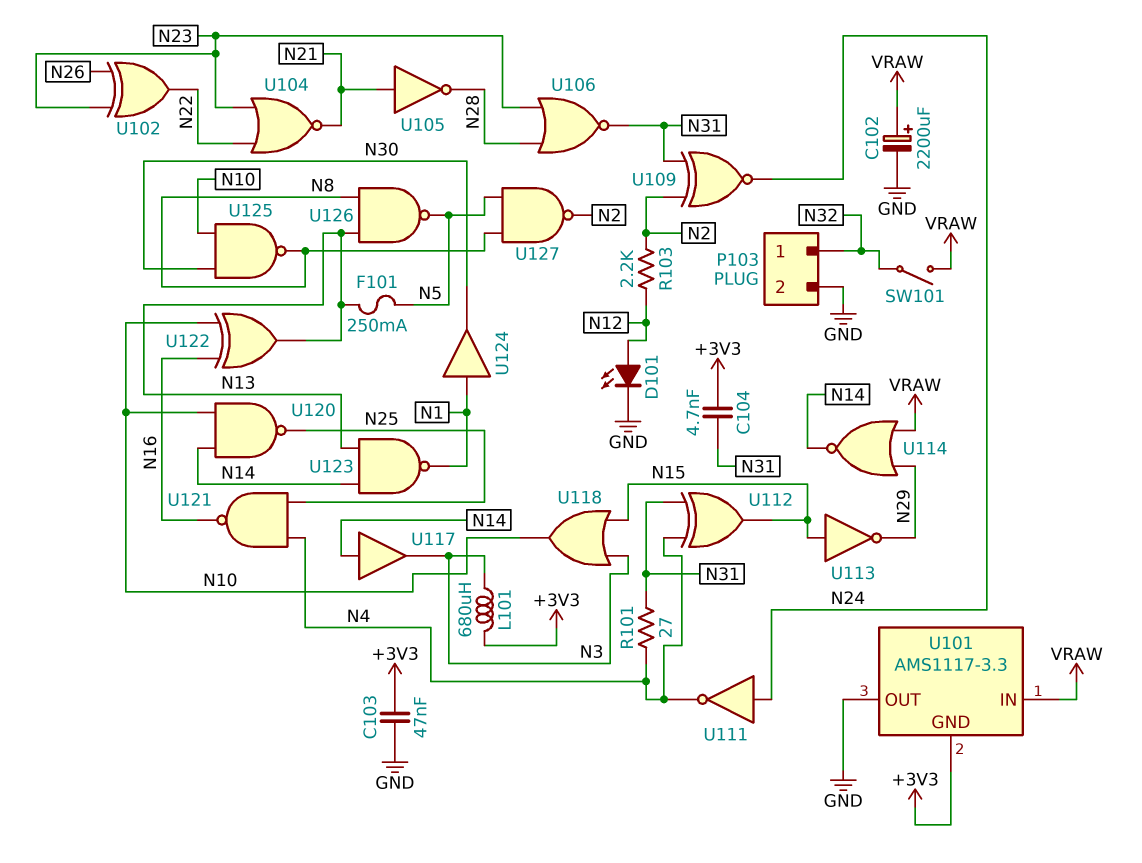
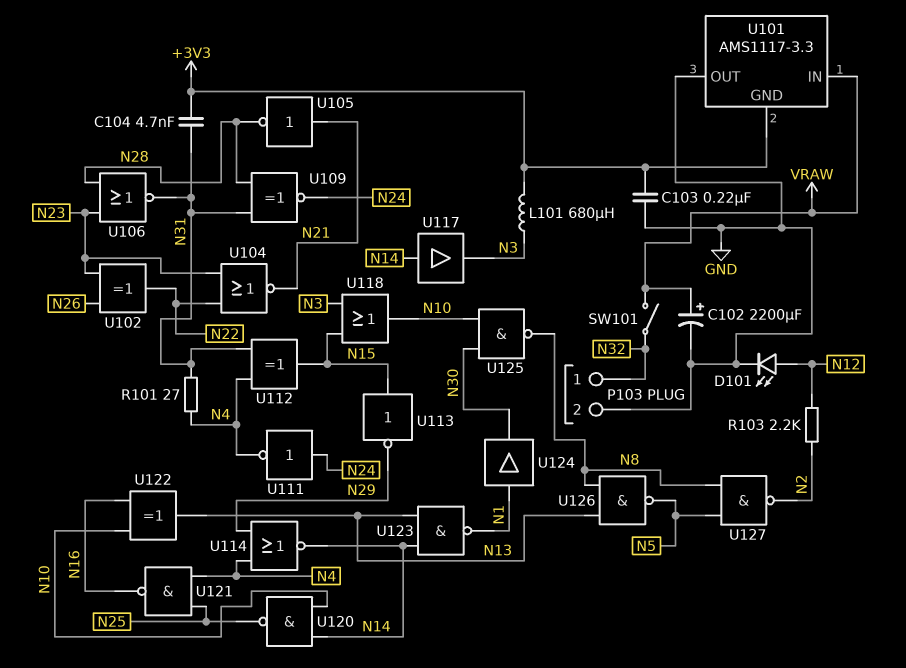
C103: 47nF (+3V3, GND) -> 220nF (+3V3, GND)
F101: 250mA (N5, N13) -> none
U109: XNOR (in N2, in N31, out N24) -> XNOR (in N28, in N31, out N24)
U114: NOR (in N29, in VRAW, out N14) -> NOR (in N4, in N29, out N14)

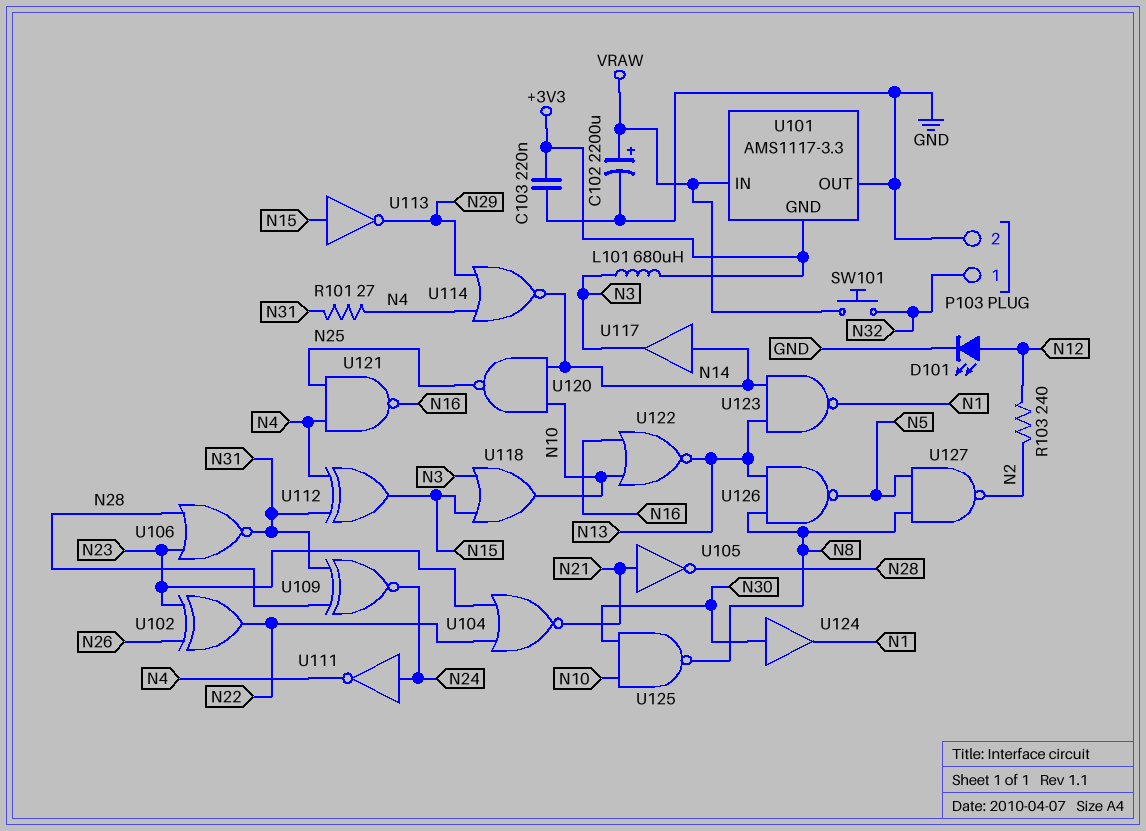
C104: 4.7nF (+3V3, N31) -> none
R103: 2.2k (N2, N12) -> 240 (N2, N12)
SW101: switch (N32, VRAW) -> button (N32, VRAW)
U122: XOR (in N10, in N16, out N13) -> NOR (in N10, in N16, out N13)
U124: buffer (in N1, out N30) -> buffer (in N30, out N1)

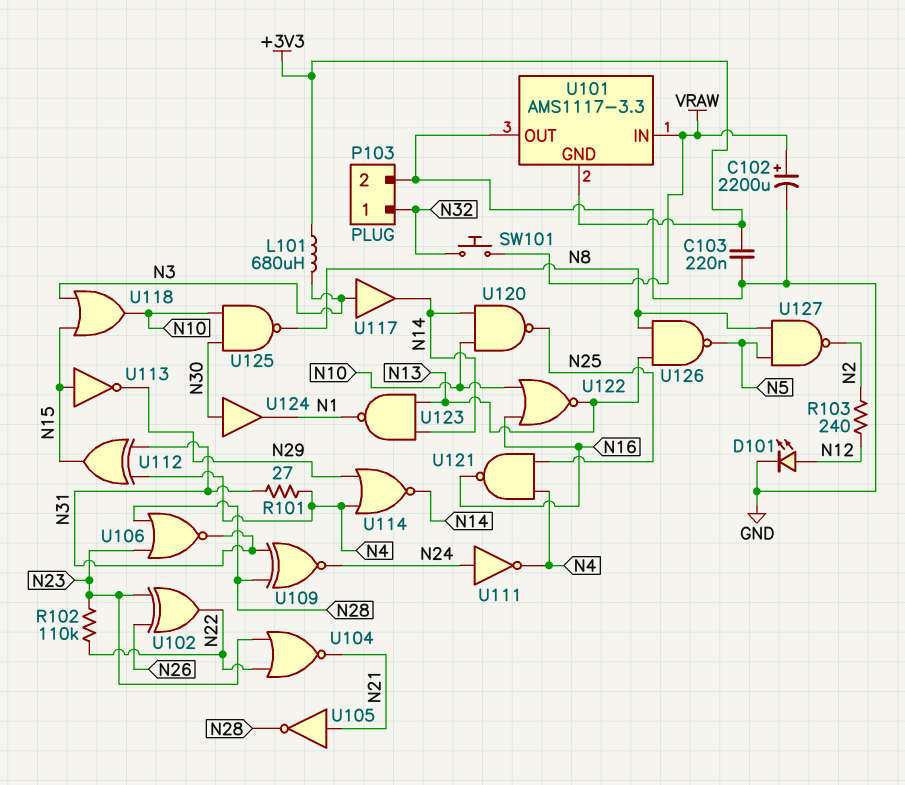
R102: none -> 110k (N22, N23)
U117: buffer (in N14, out N3) -> buffer (in N3, out N14)

